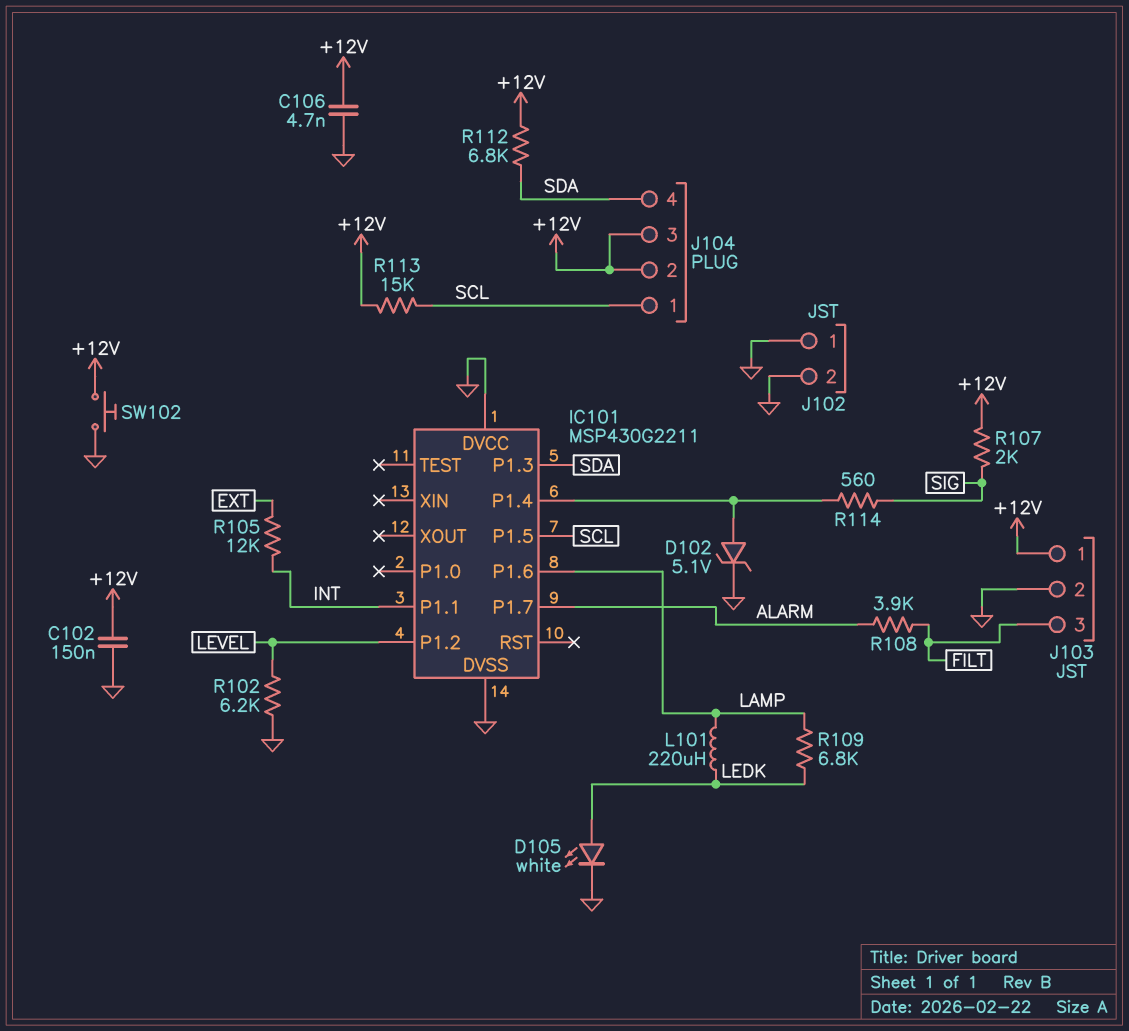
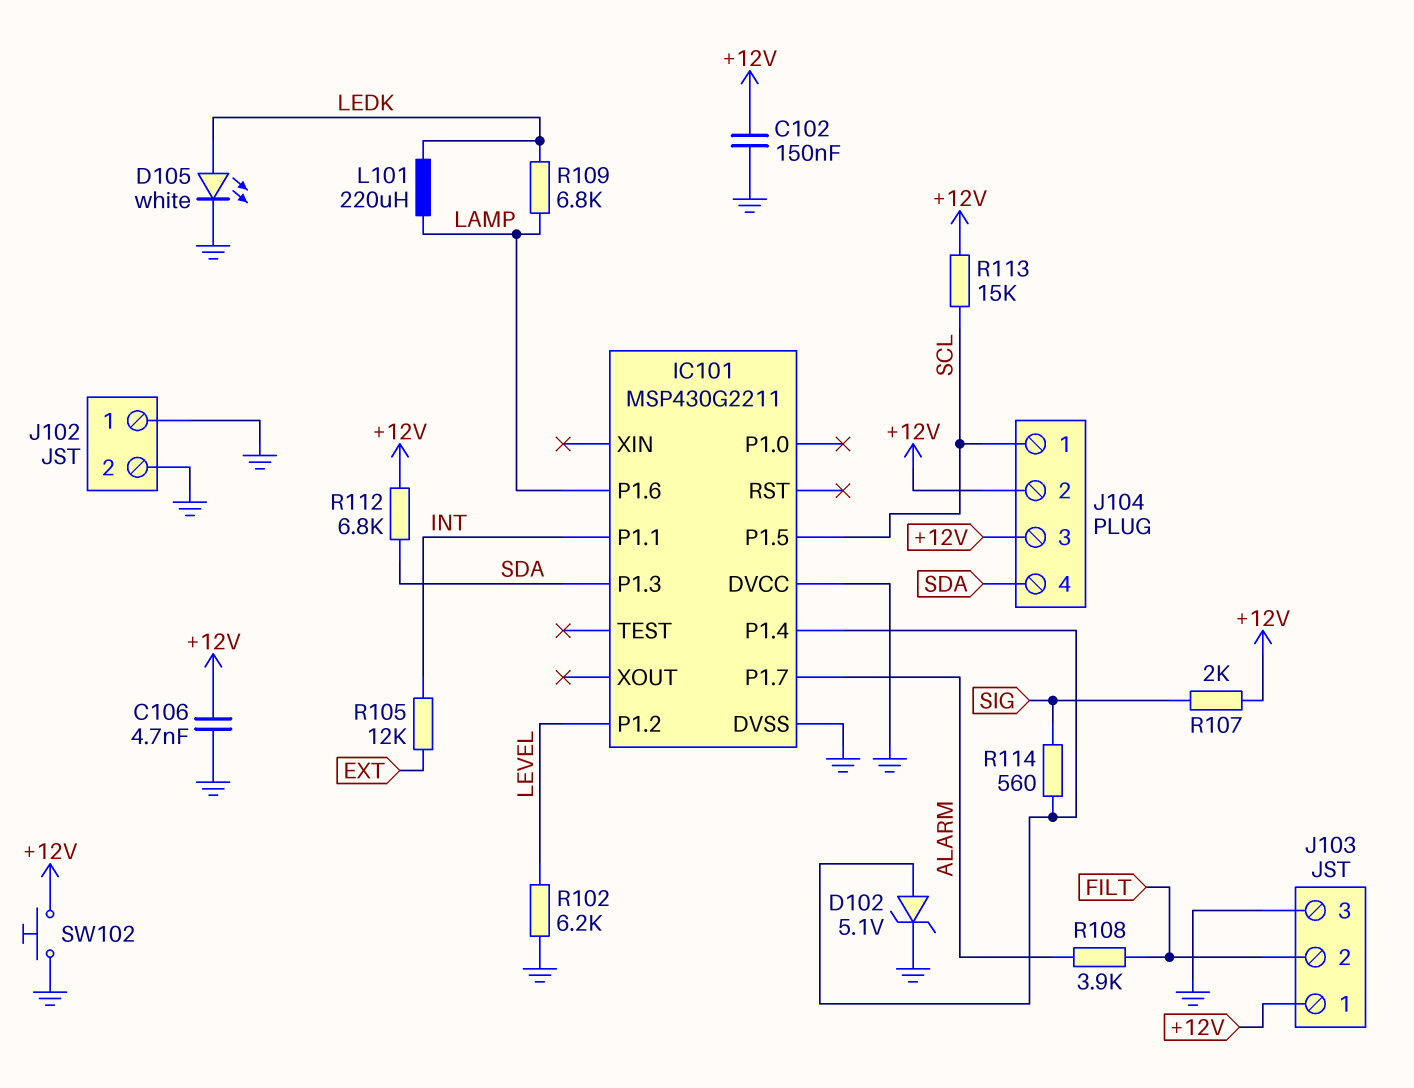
J103 pin 2: GND -> FILT
J103 pin 3: FILT -> GND

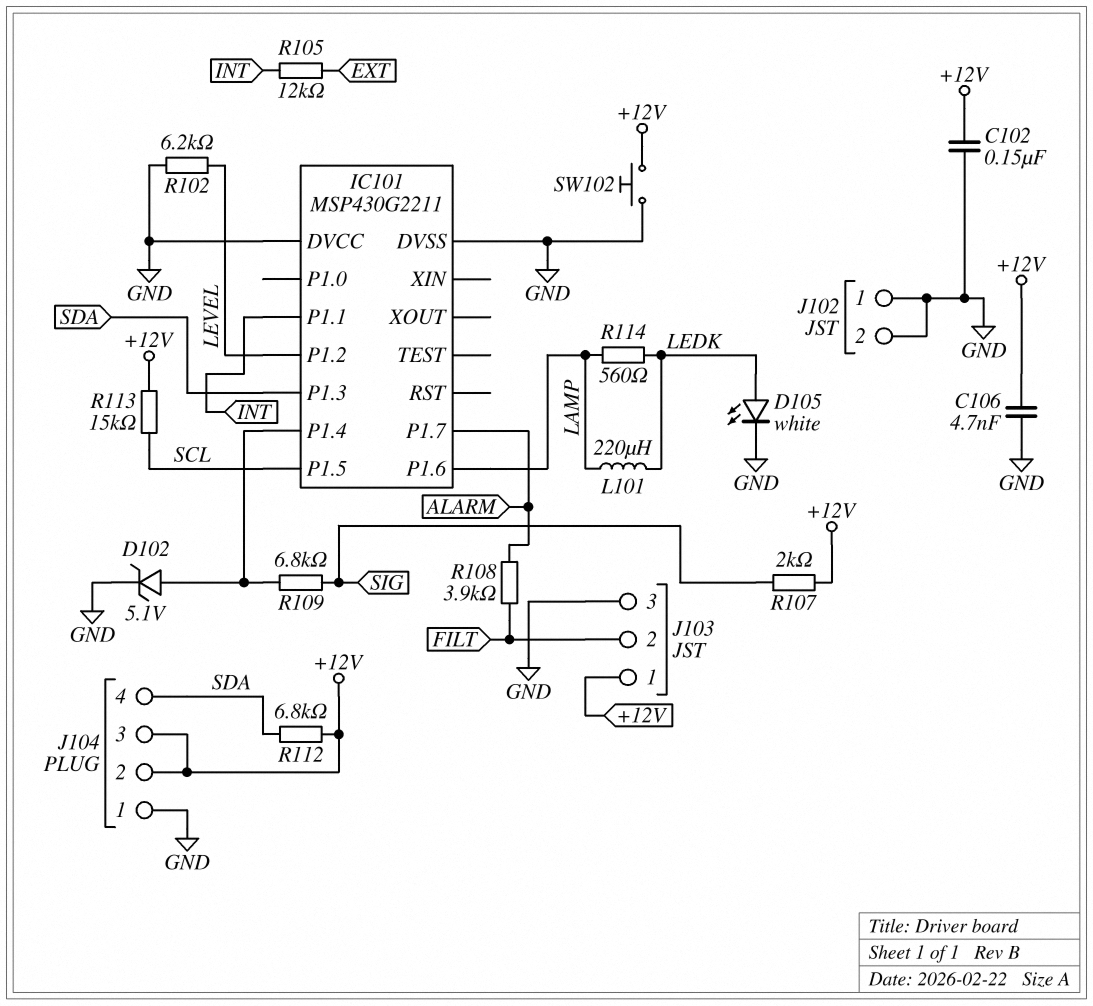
J104 pin 1: SCL -> GND
R109: 6.8k (LAMP, LEDK) -> 6.8k (IC101/P1.4, SIG)
R114: 560 (IC101/P1.4, SIG) -> 560 (LAMP, LEDK)

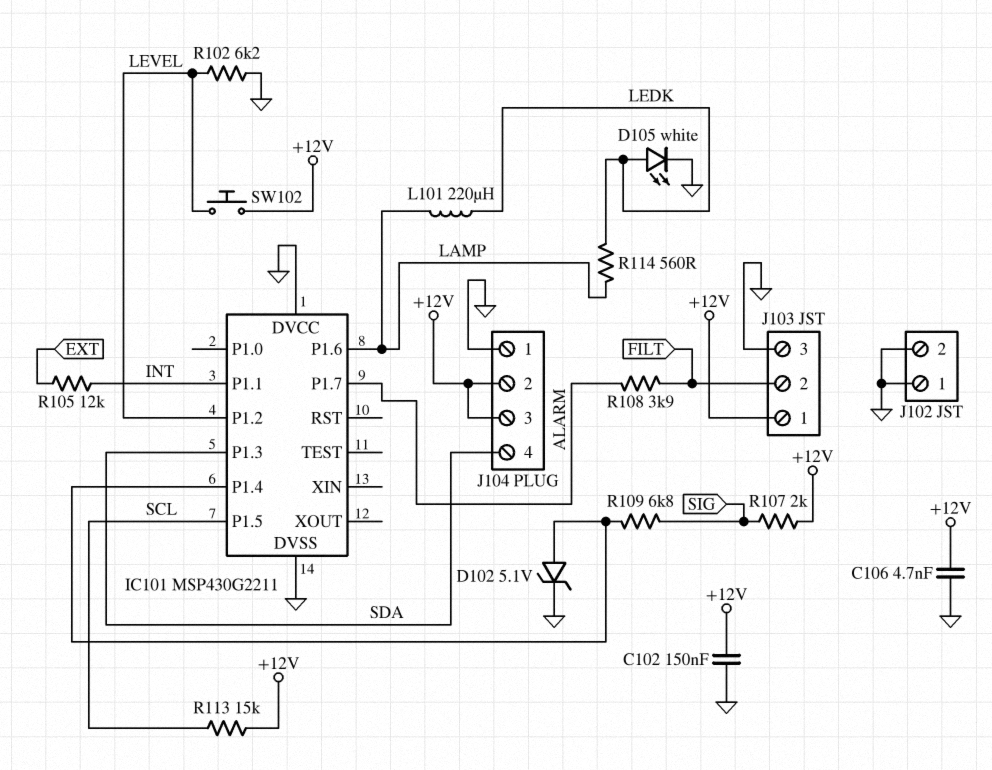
R112: 6.8k (+12V, SDA) -> none
SW102: button (+12V, GND) -> button (+12V, LEVEL)

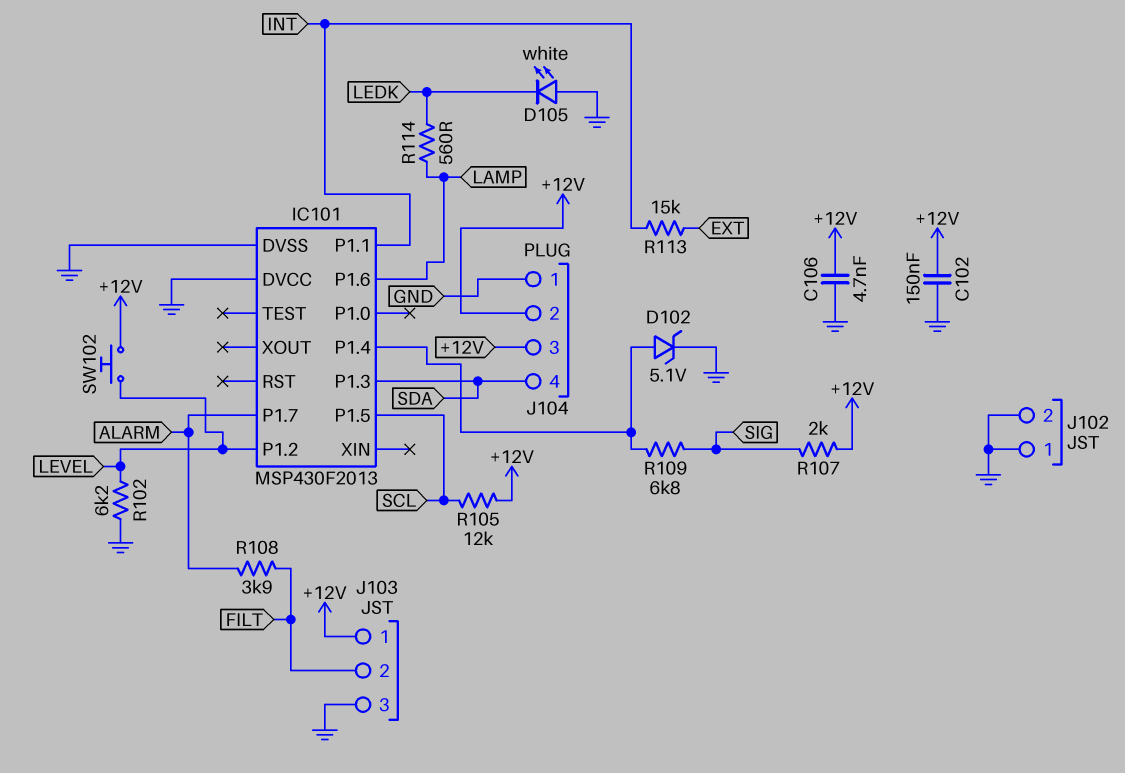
D105: LED white (A LEDK, K GND) -> LED white (A GND, K LEDK)
IC101: MSP430G2211 -> MSP430F2013
L101: 220uH (LAMP, LEDK) -> none
R105: 12k (EXT, INT) -> 12k (+12V, SCL)
R113: 15k (+12V, SCL) -> 15k (EXT, INT)

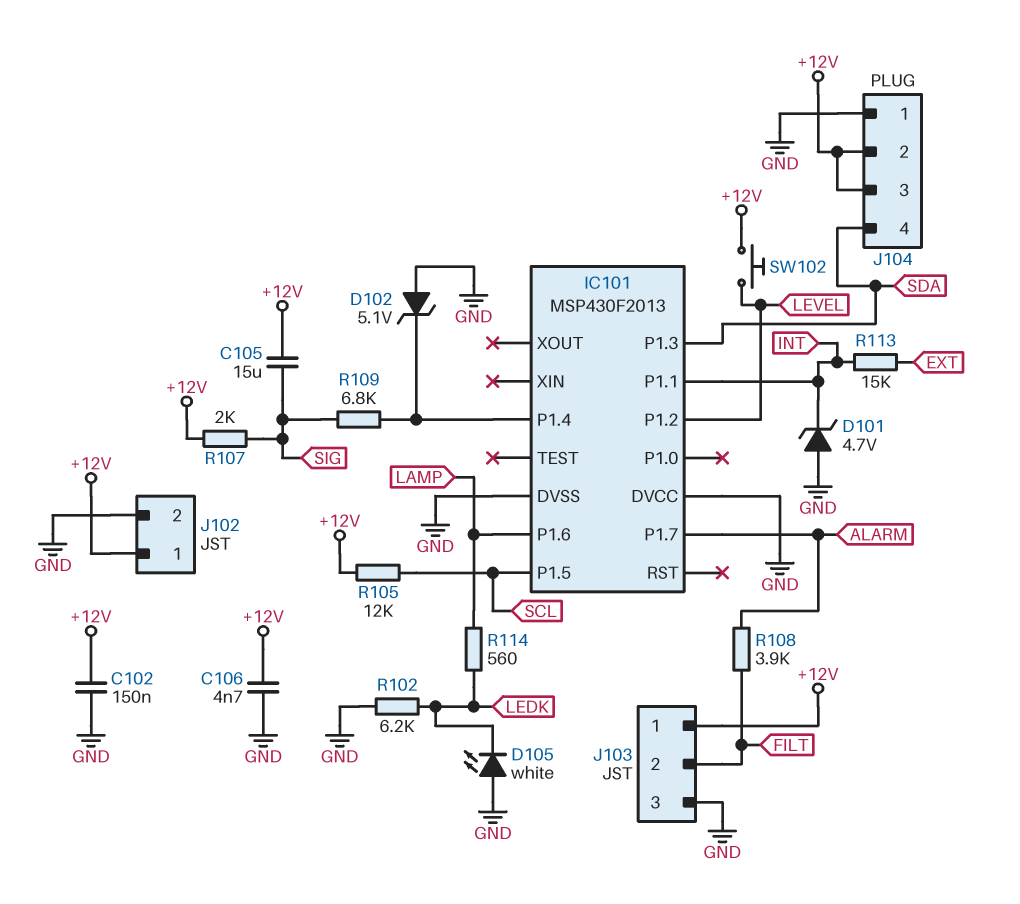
C105: none -> 15uF (+12V, SIG)
D101: none -> zener 4.7V (A GND, K INT)
D102: zener 5.1V (A IC101/P1.4, K GND) -> zener 5.1V (A GND, K IC101/P1.4)
J102 pin 1: GND -> +12V
R102: 6.2k (GND, LEVEL) -> 6.2k (GND, LEDK)

